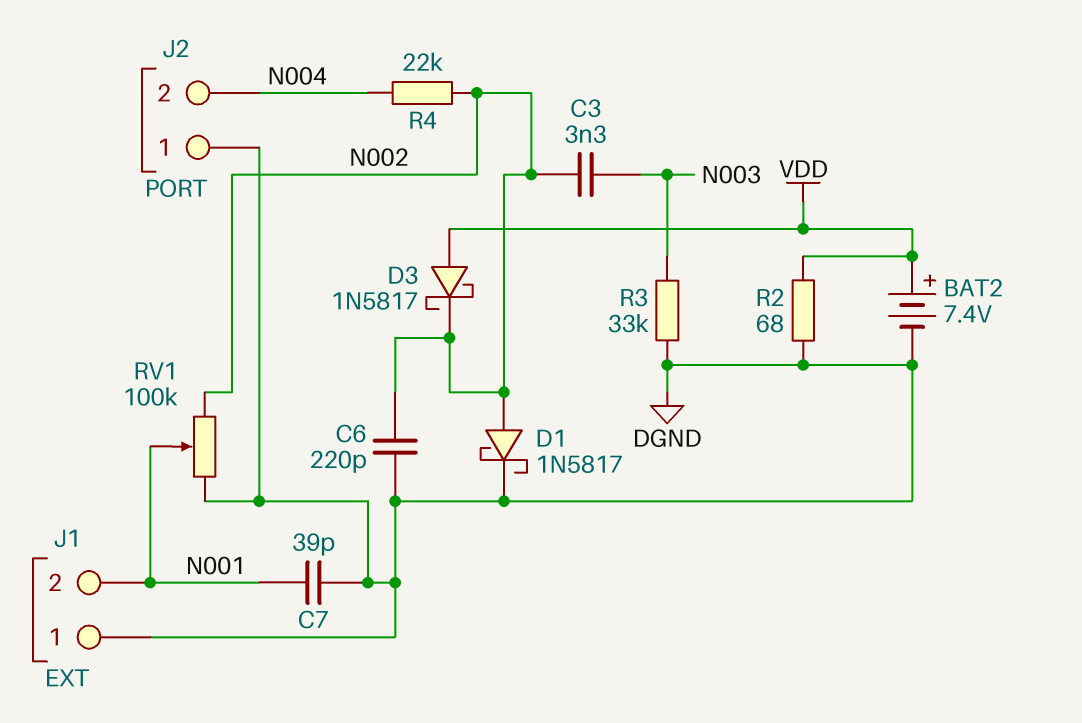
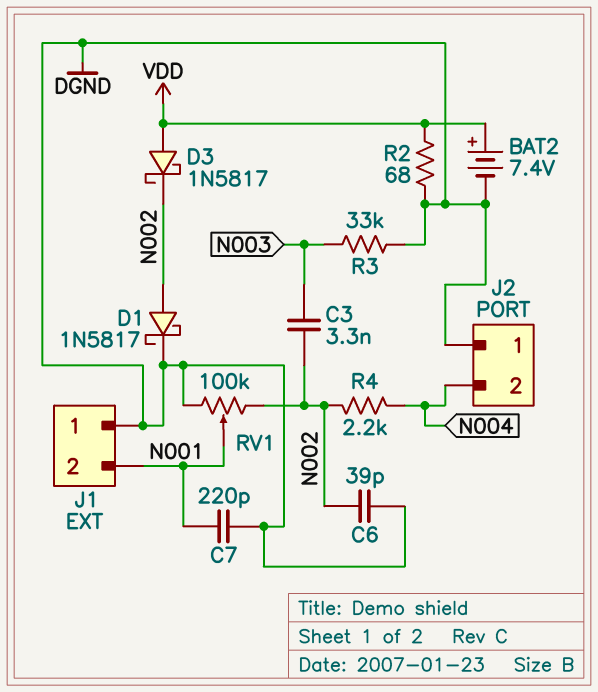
C6: 220pF (DGND, N002) -> 39pF (DGND, N002)
C7: 39pF (DGND, N001) -> 220pF (DGND, N001)
R4: 22k (N002, N004) -> 2.2k (N002, N004)

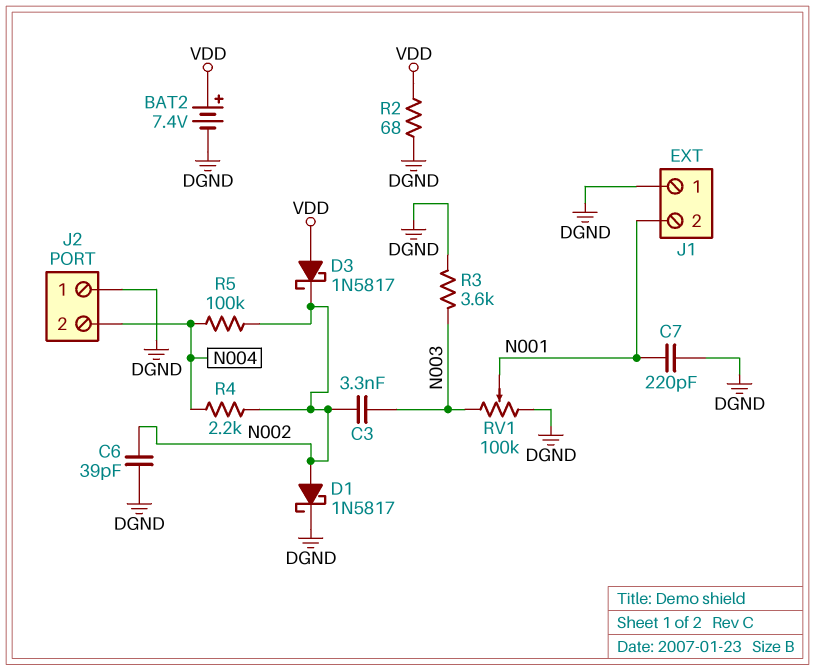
R3: 33k (DGND, N003) -> 3.6k (DGND, N003)
R5: none -> 100k (N002, N004)
RV1: 100k (DGND, N002, wiper N001) -> 100k (DGND, N003, wiper N001)

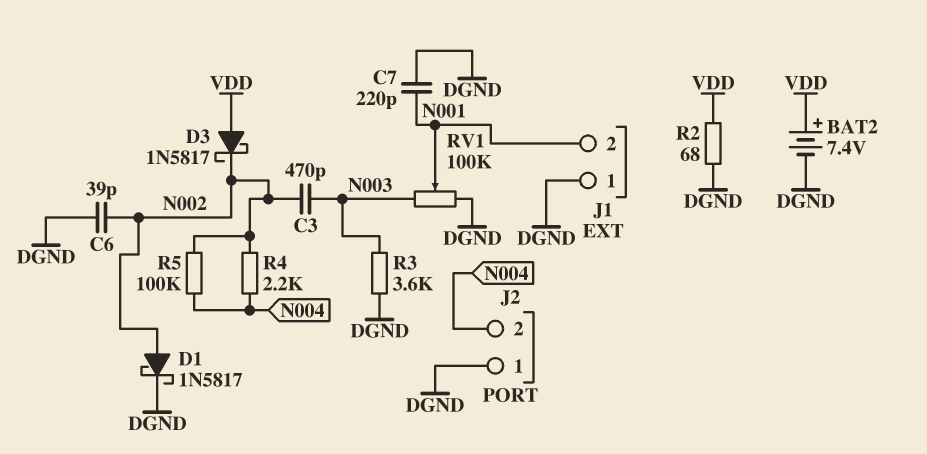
C3: 3.3nF (N002, N003) -> 470pF (N002, N003)

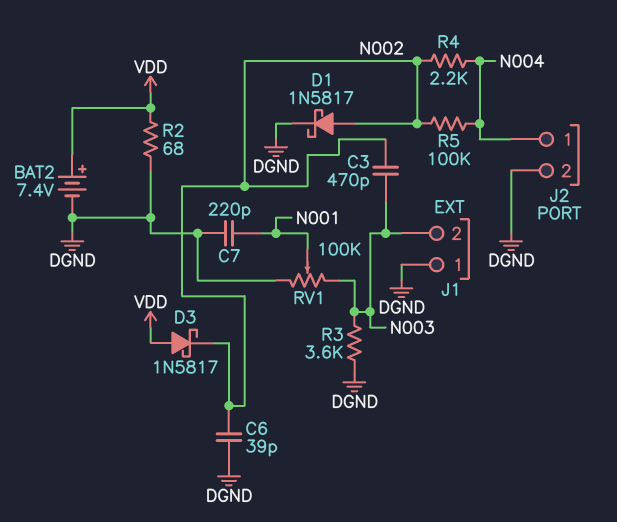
J1 pin 2: N001 -> N003
J2 pin 1: DGND -> N004
J2 pin 2: N004 -> DGND

